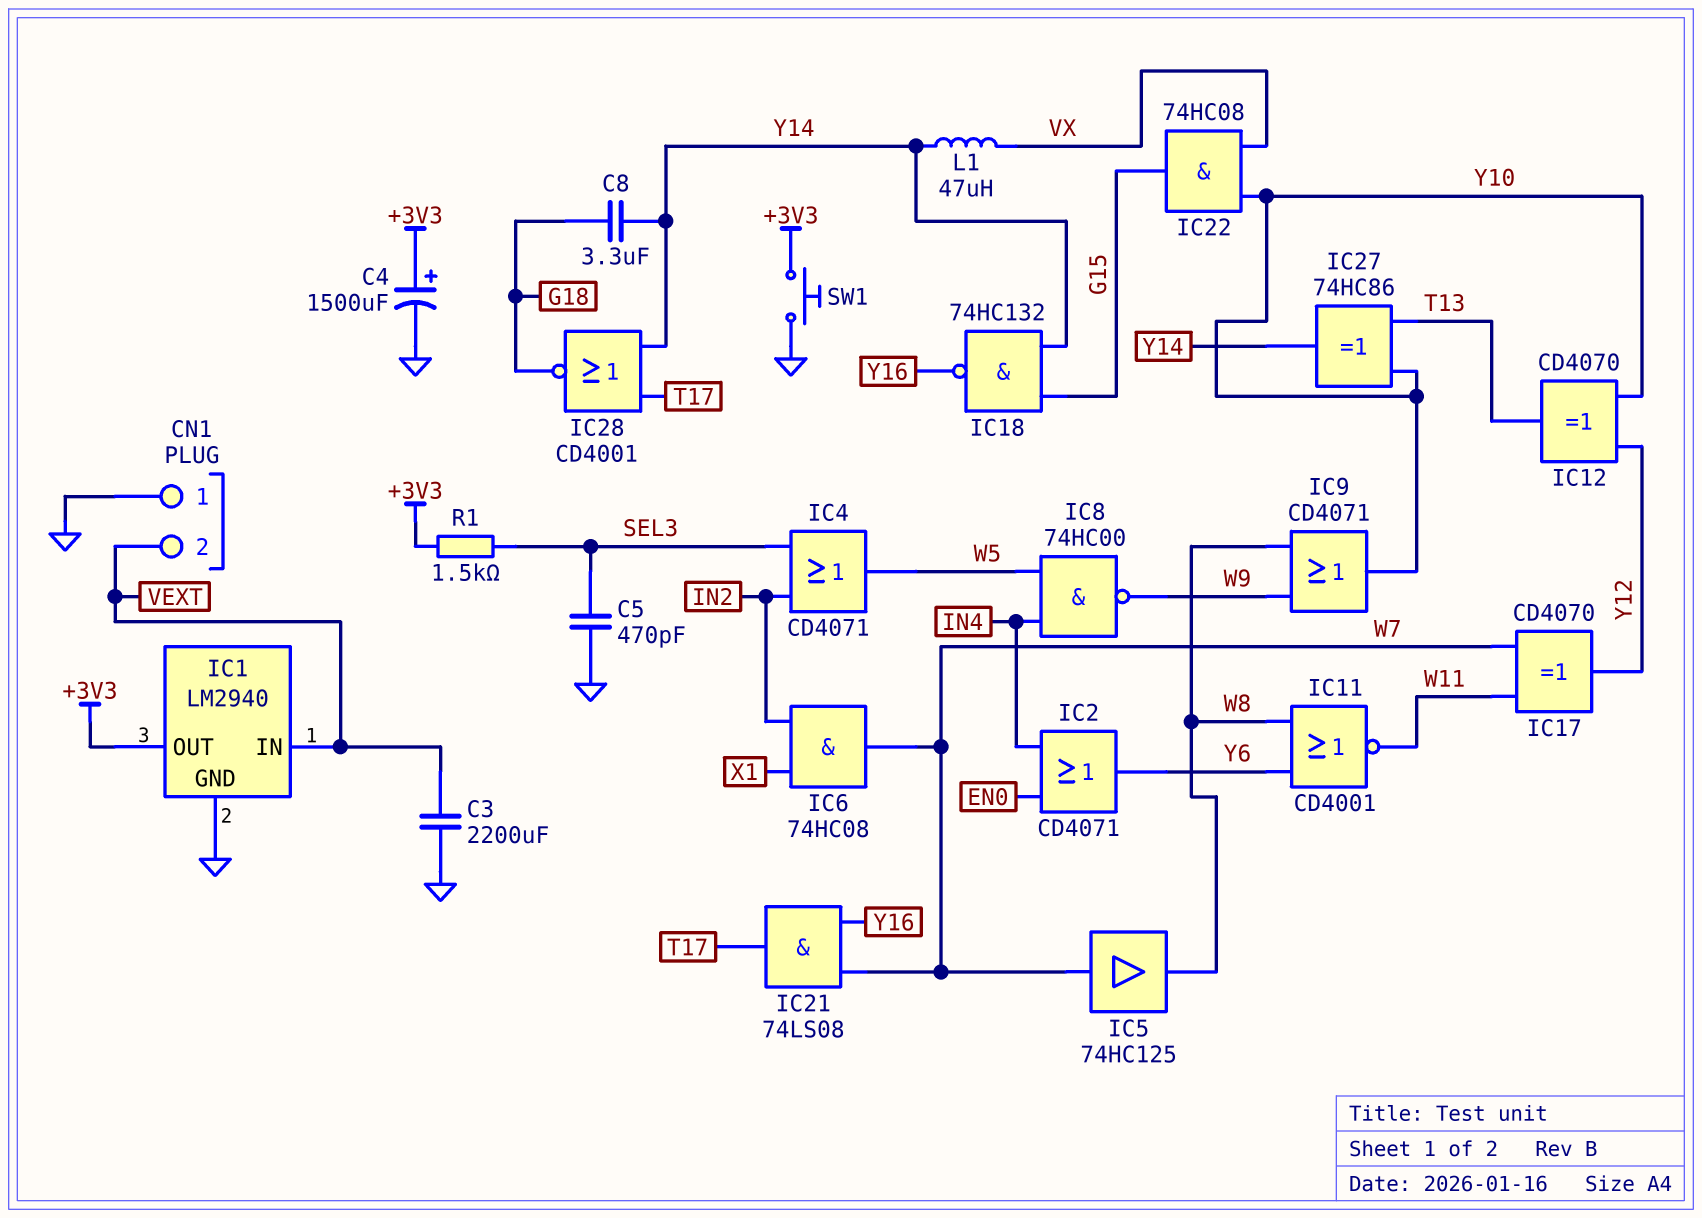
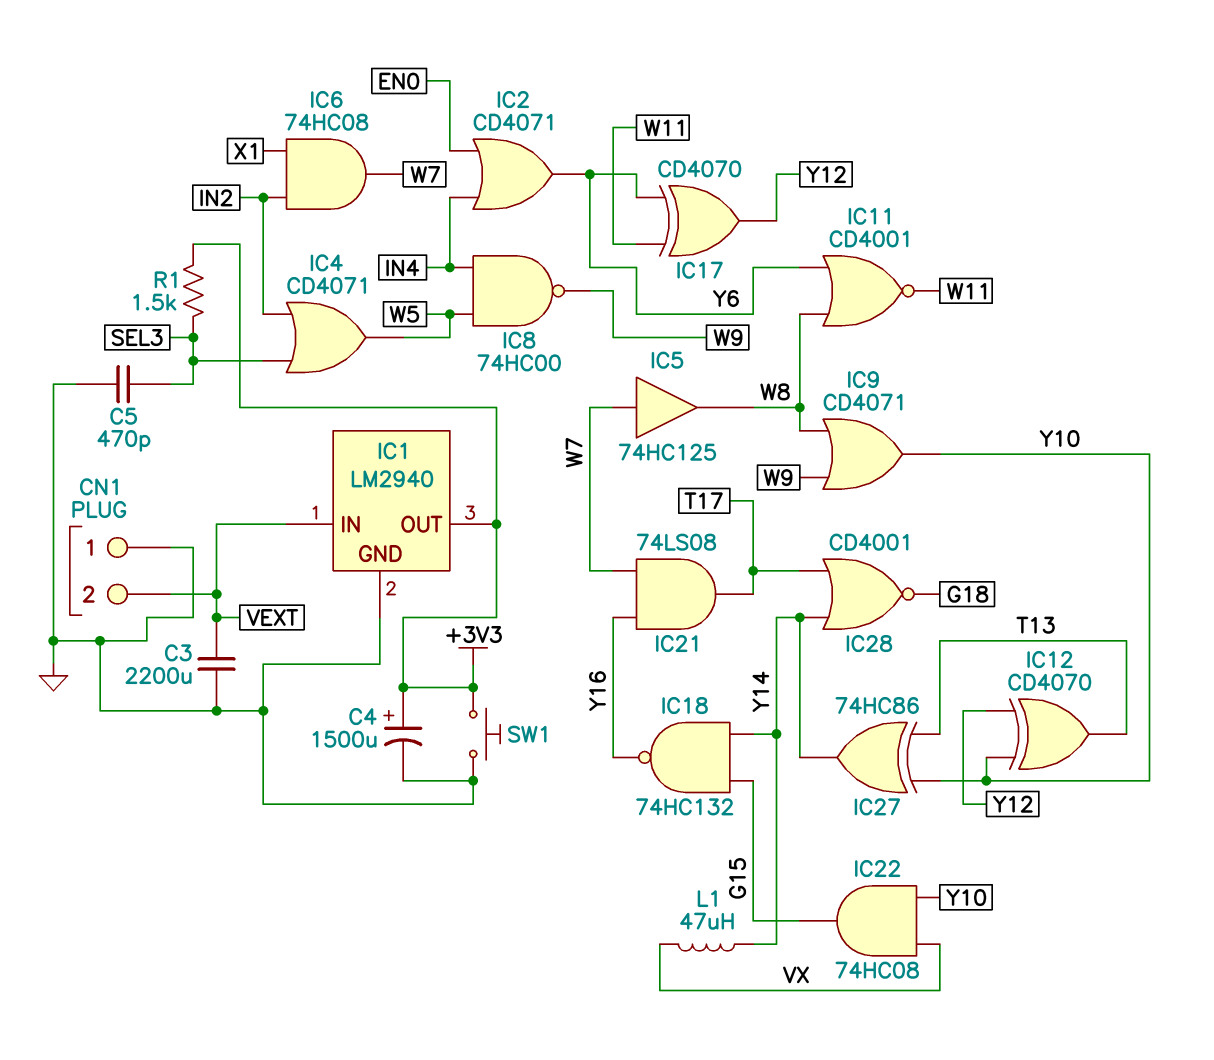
C8: 3.3uF (G18, Y14) -> none
IC17: XOR CD4070 (in W7, in W11, out Y12) -> XOR CD4070 (in W11, in Y6, out Y12)

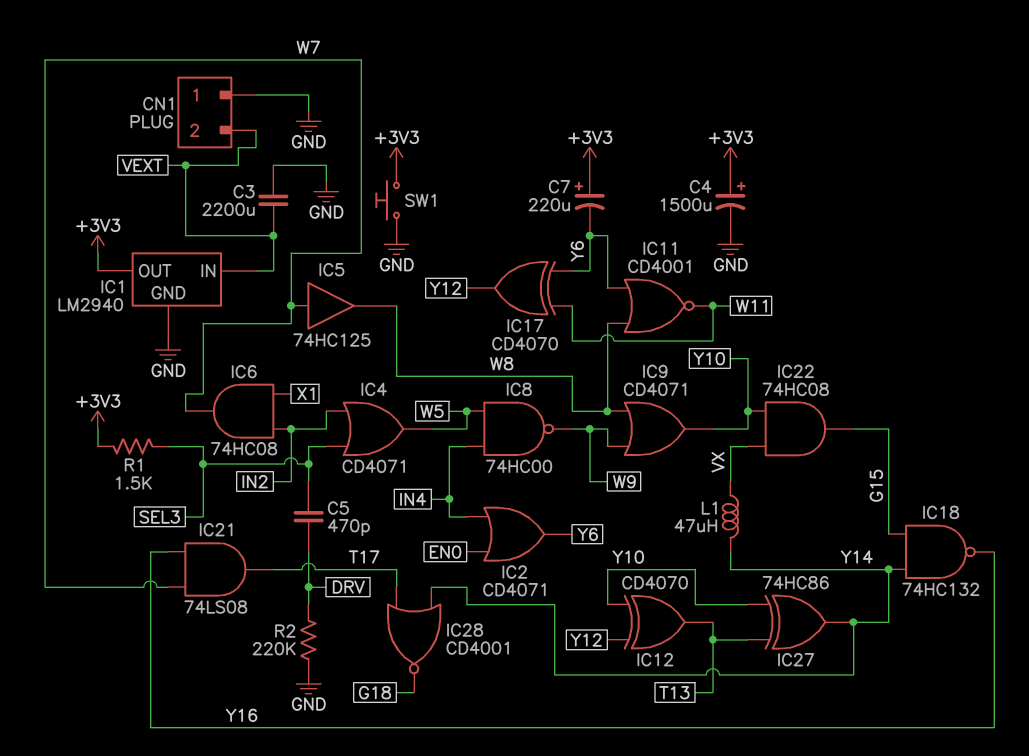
C5: 470pF (GND, SEL3) -> 470pF (DRV, SEL3)
C7: none -> 220uF (plus +3V3, minus Y6)
R2: none -> 220k (DRV, GND)

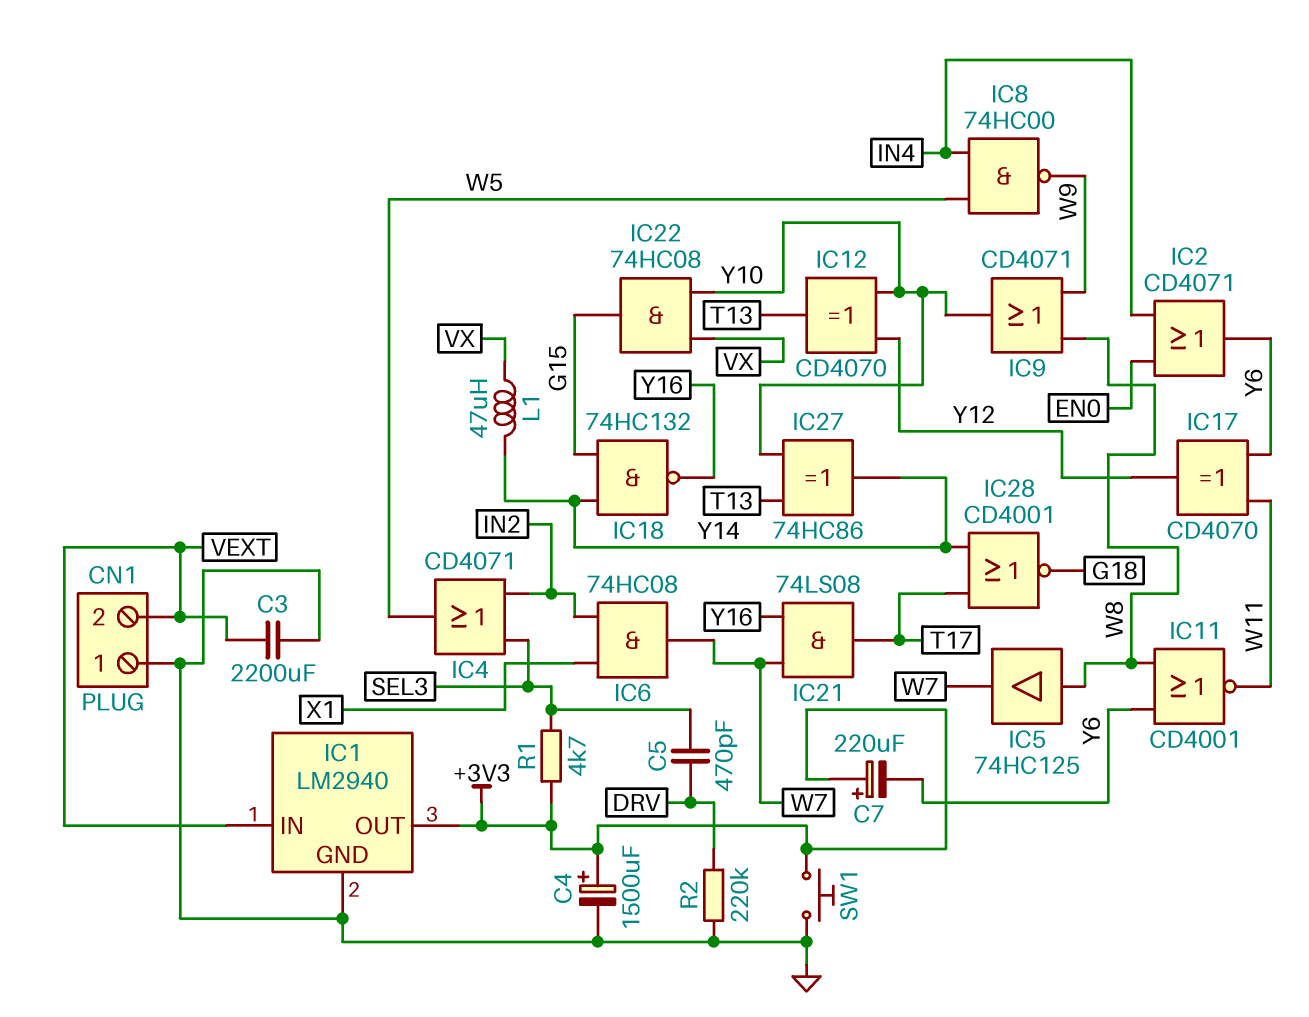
IC5: buffer 74HC125 (in W7, out W8) -> buffer 74HC125 (in W8, out W7)
R1: 1.5k (+3V3, SEL3) -> 4.7k (+3V3, SEL3)

